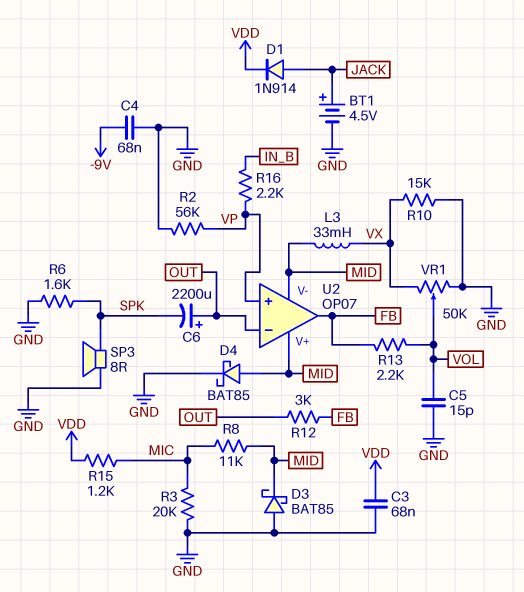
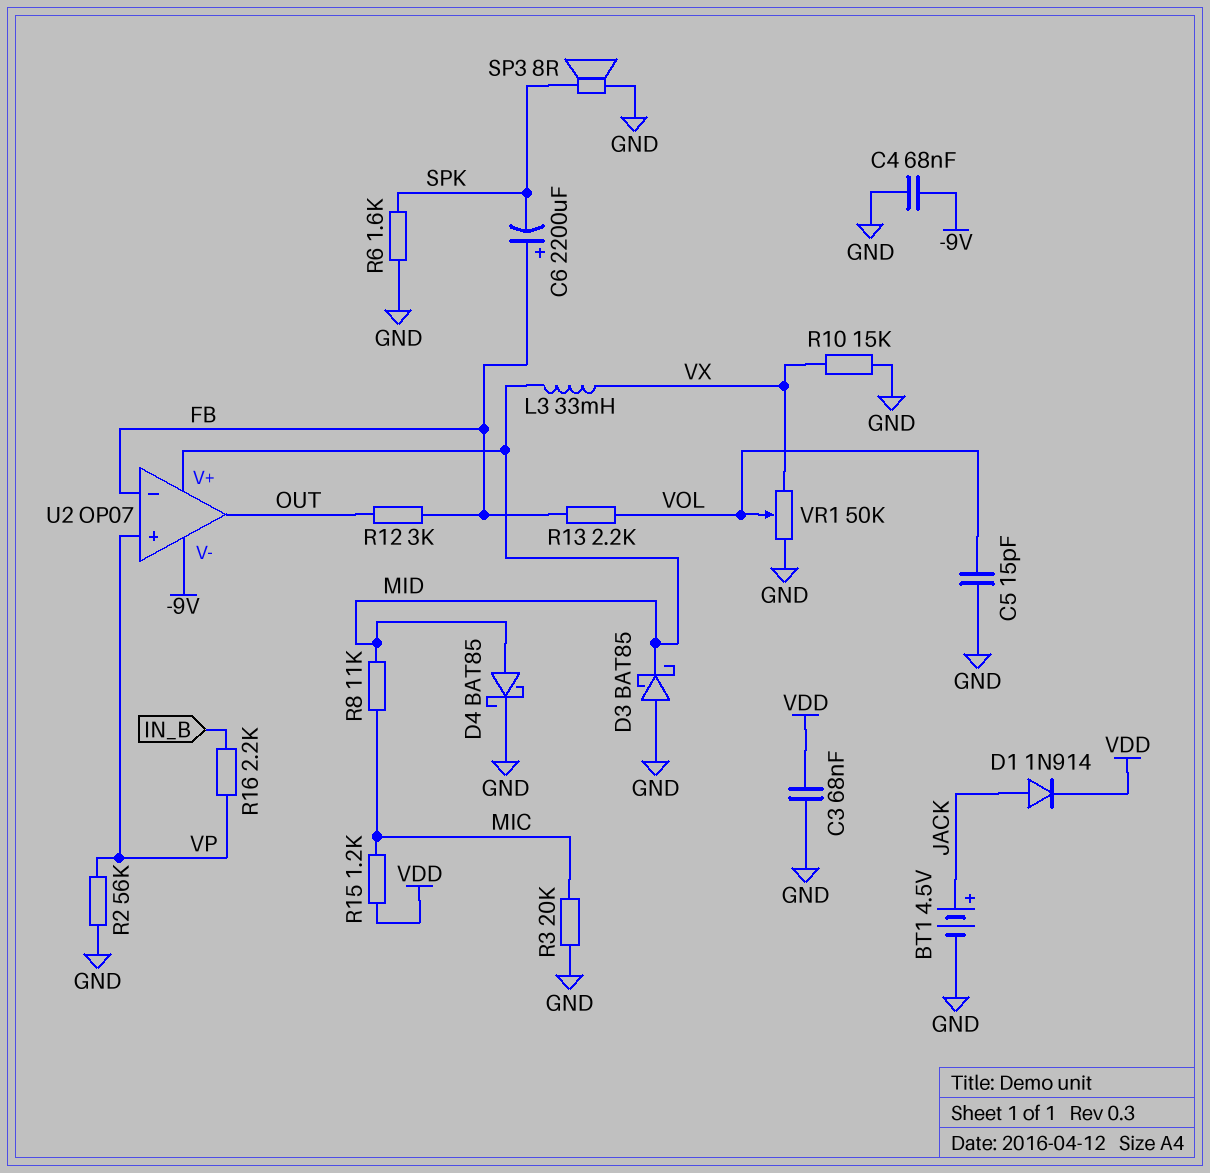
C6: 2200uF (plus OUT, minus SPK) -> 2200uF (plus FB, minus SPK)
U2 pin V-: MID -> -9V
U2 pin in-: OUT -> FB
U2 pin out: FB -> OUT

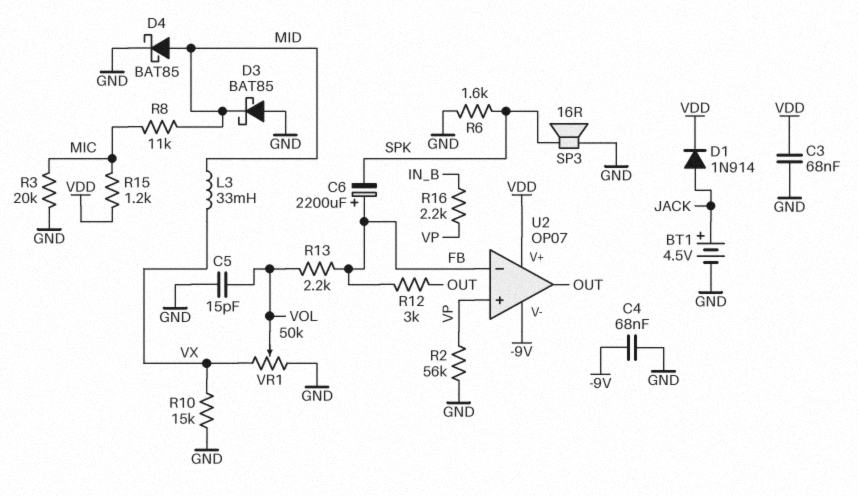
SP3: speaker 8R (GND, SPK) -> speaker 16R (GND, SPK)
U2 pin V+: MID -> VDD

